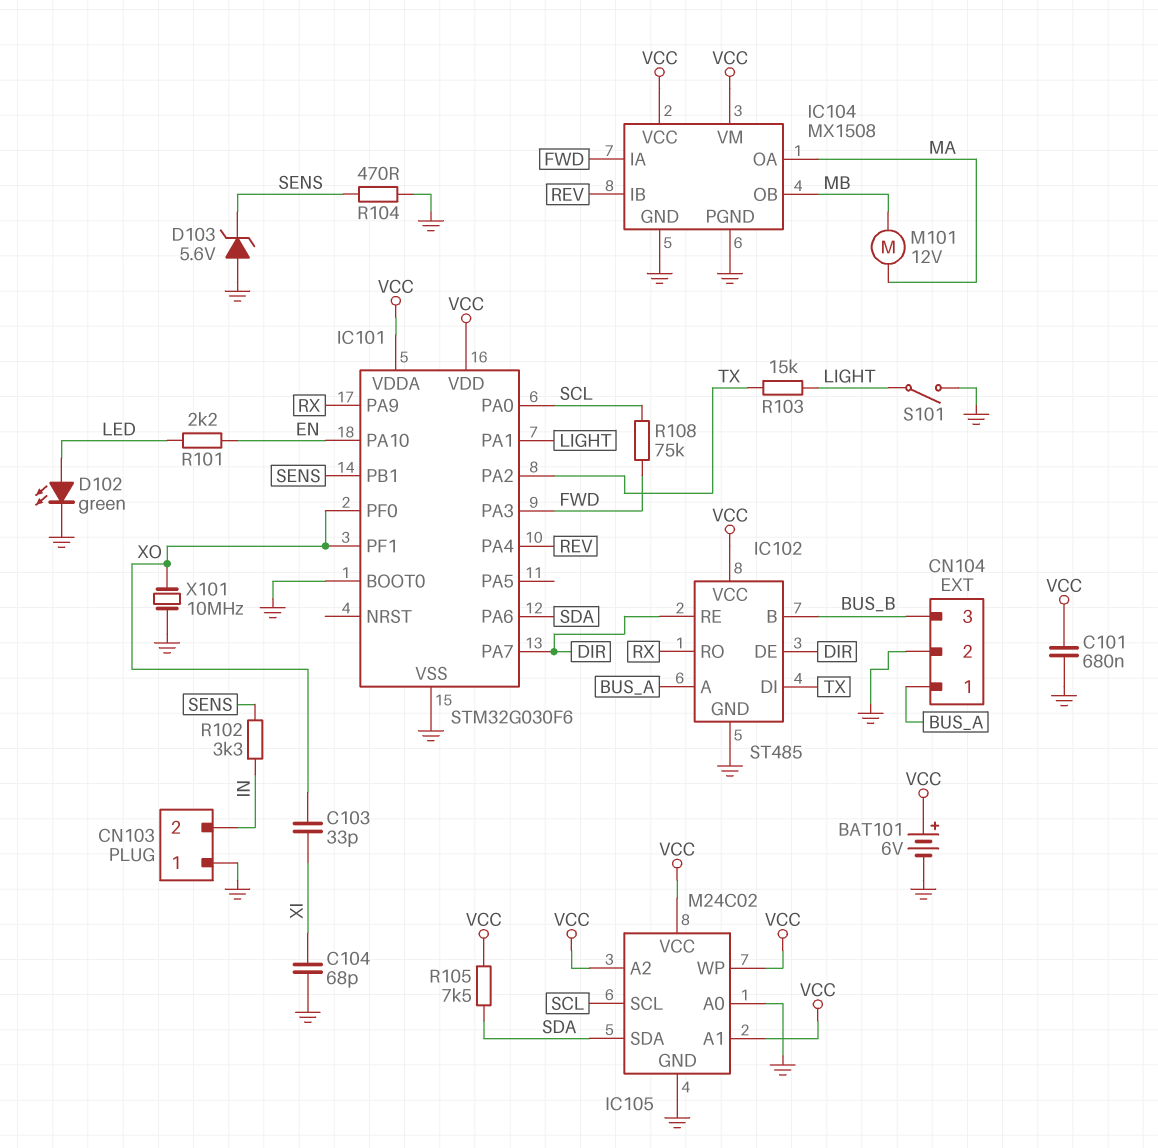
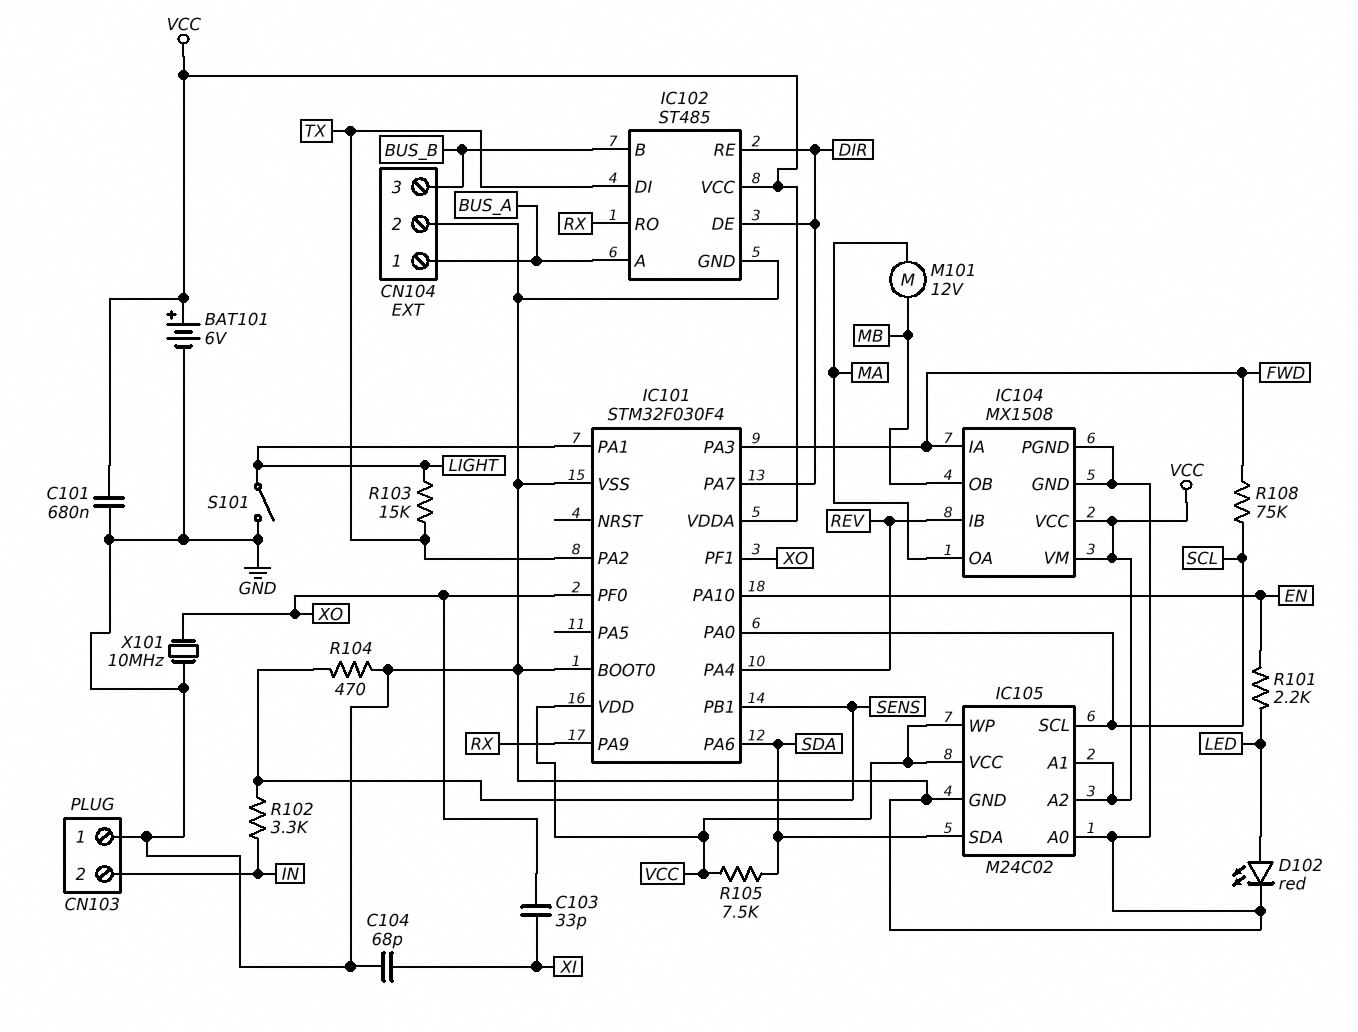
D102: LED green (A LED, K GND) -> LED red (A LED, K GND)
D103: zener 5.6V (A GND, K SENS) -> none
IC101: STM32G030F6 -> STM32F030F4

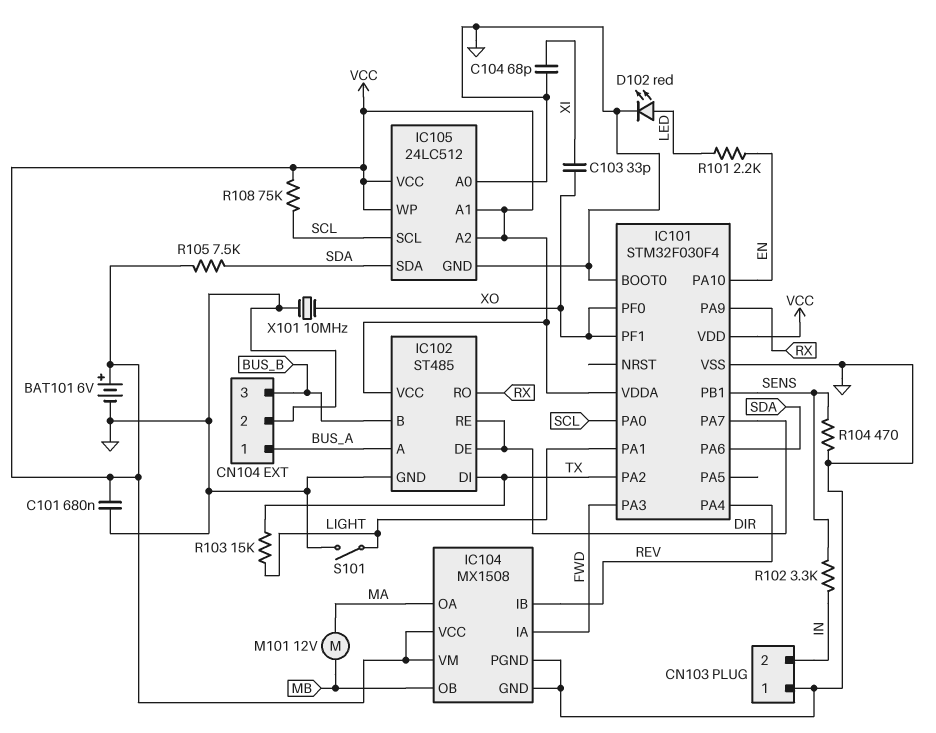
IC105: M24C02 -> 24LC512
R108: 75k (FWD, SCL) -> 75k (SCL, VCC)

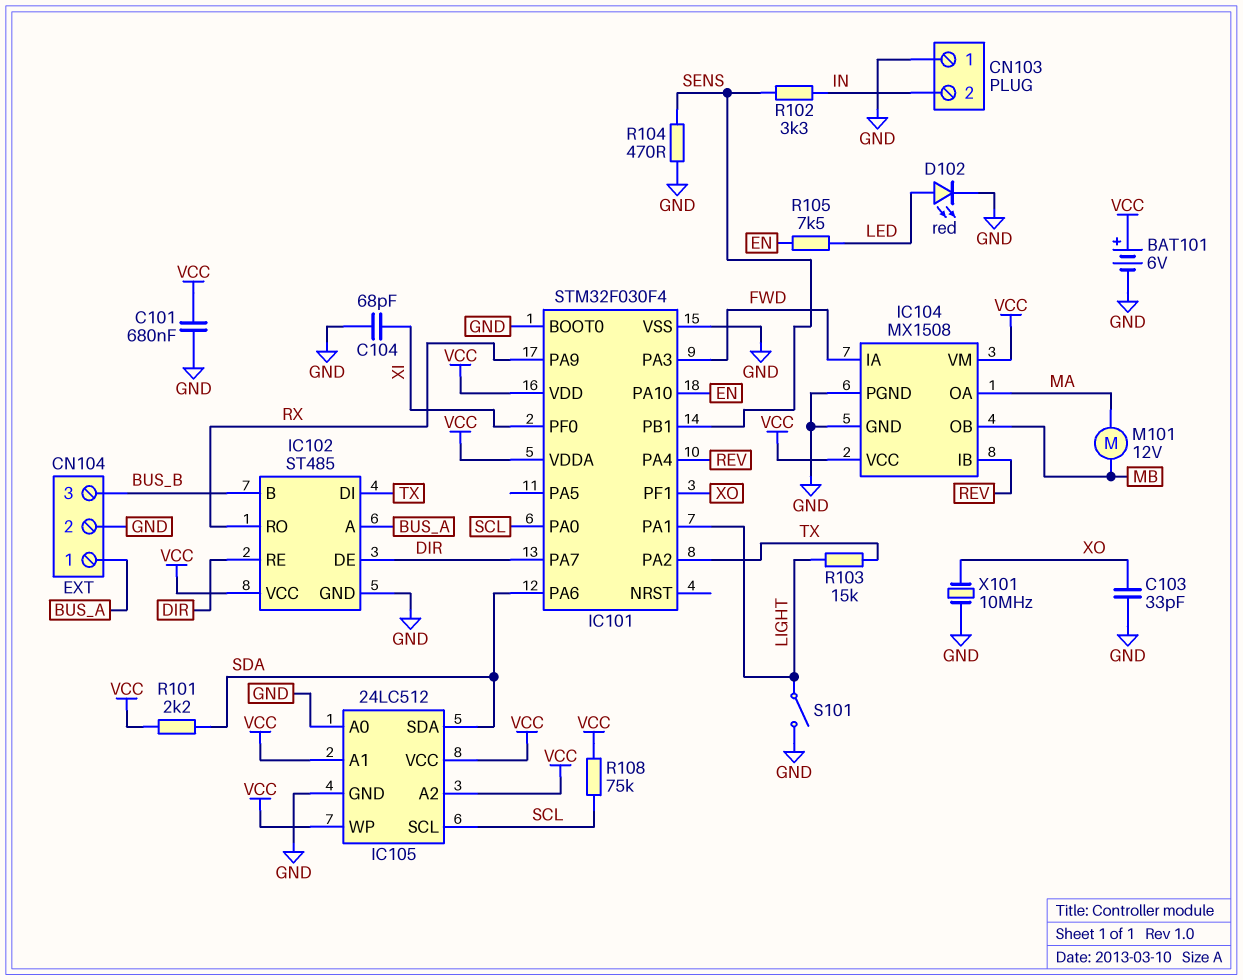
C103: 33pF (XI, XO) -> 33pF (GND, XO)
IC101 pin PF0: XO -> XI
R101: 2.2k (EN, LED) -> 2.2k (SDA, VCC)
R105: 7.5k (SDA, VCC) -> 7.5k (EN, LED)

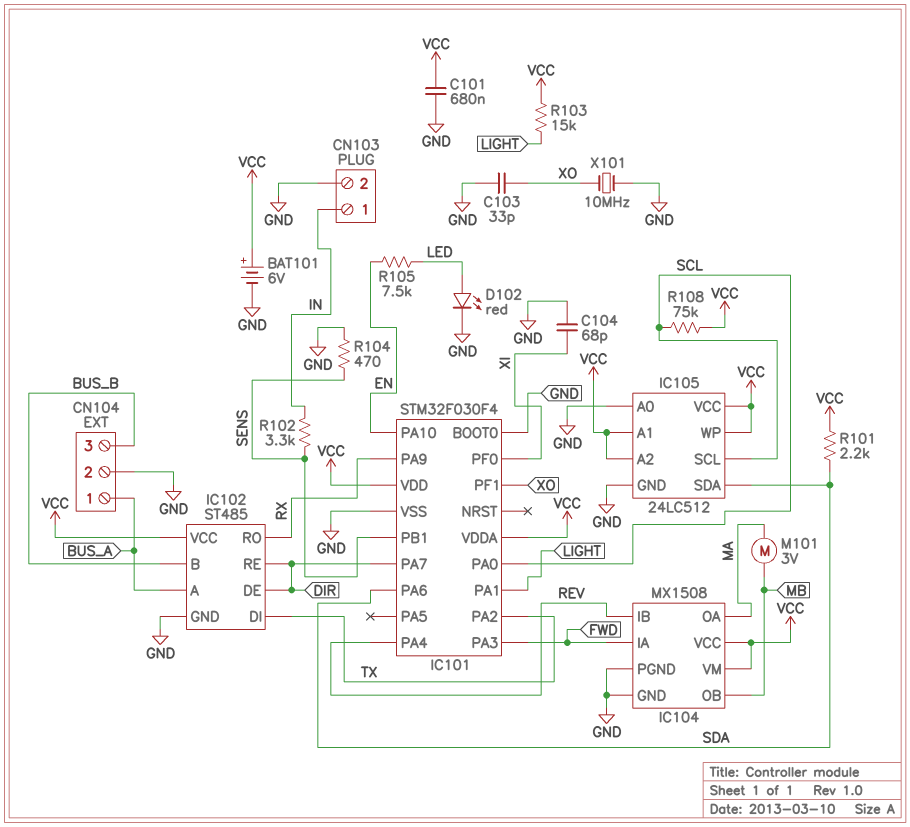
CN103 pin 1: GND -> IN
CN103 pin 2: IN -> GND
M101: motor 12V (MA, MB) -> motor 3V (MA, MB)
R103: 15k (LIGHT, TX) -> 15k (LIGHT, VCC)
S101: switch (GND, LIGHT) -> none

